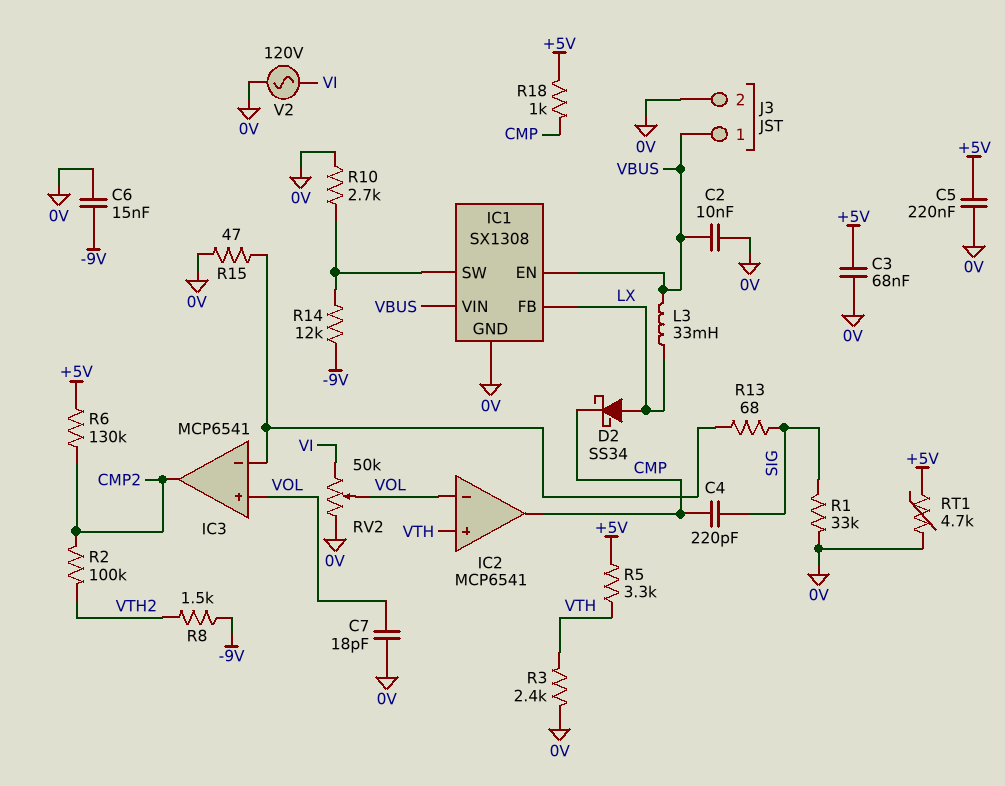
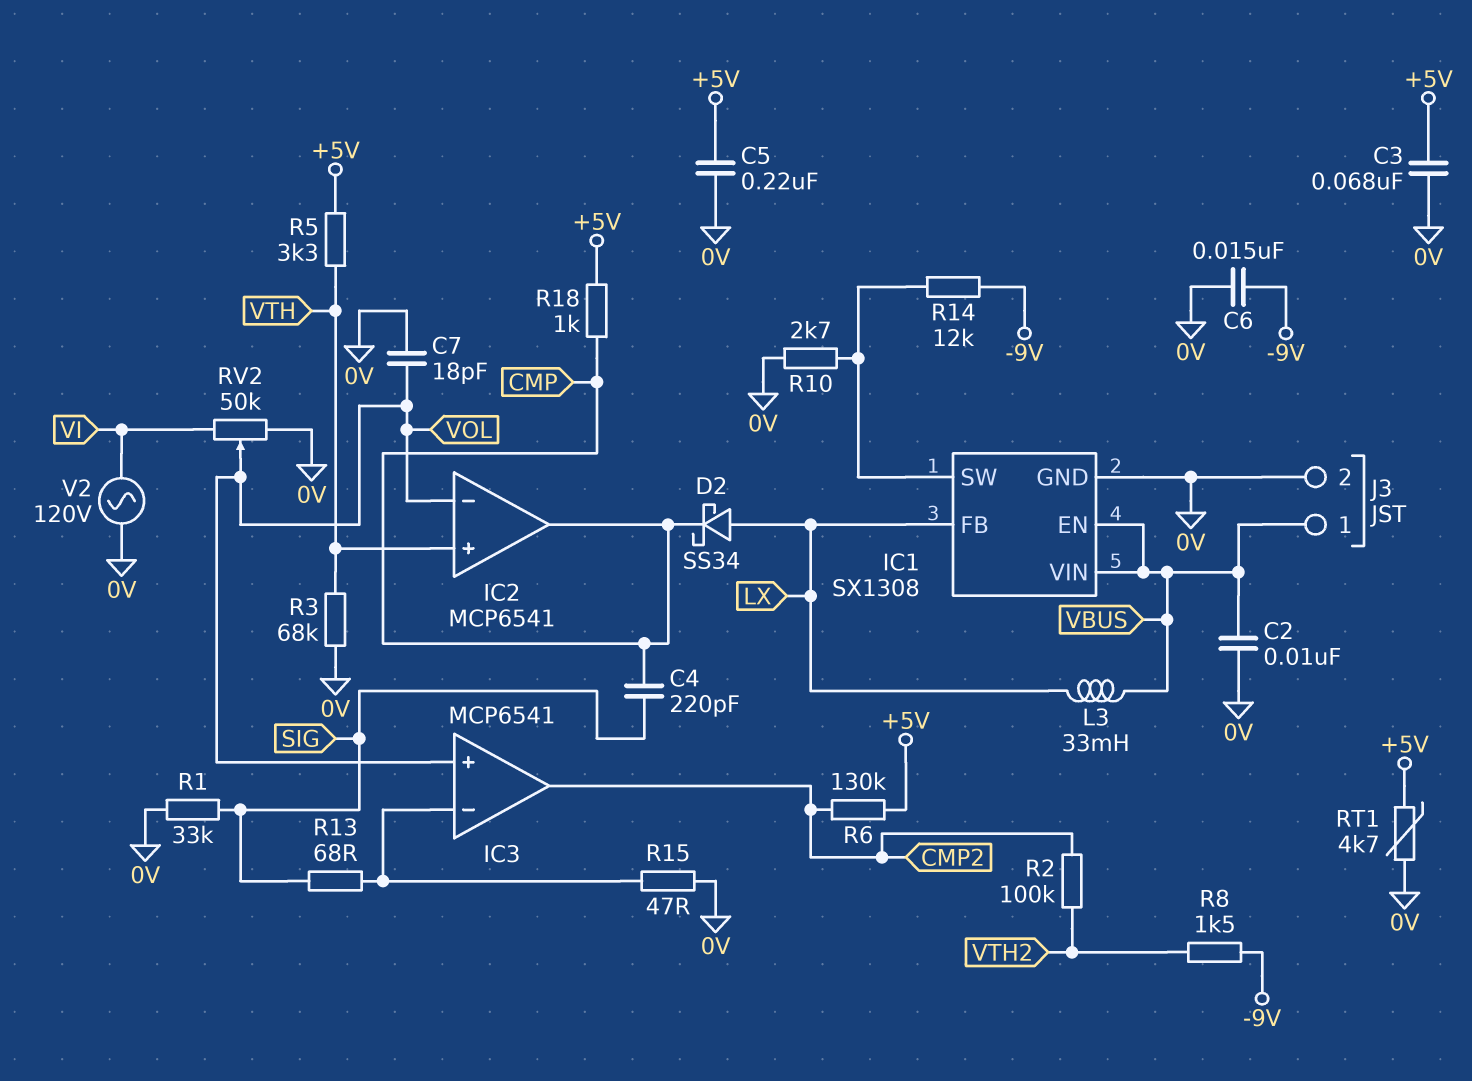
R3: 2.4k (0V, VTH) -> 68k (0V, VTH)

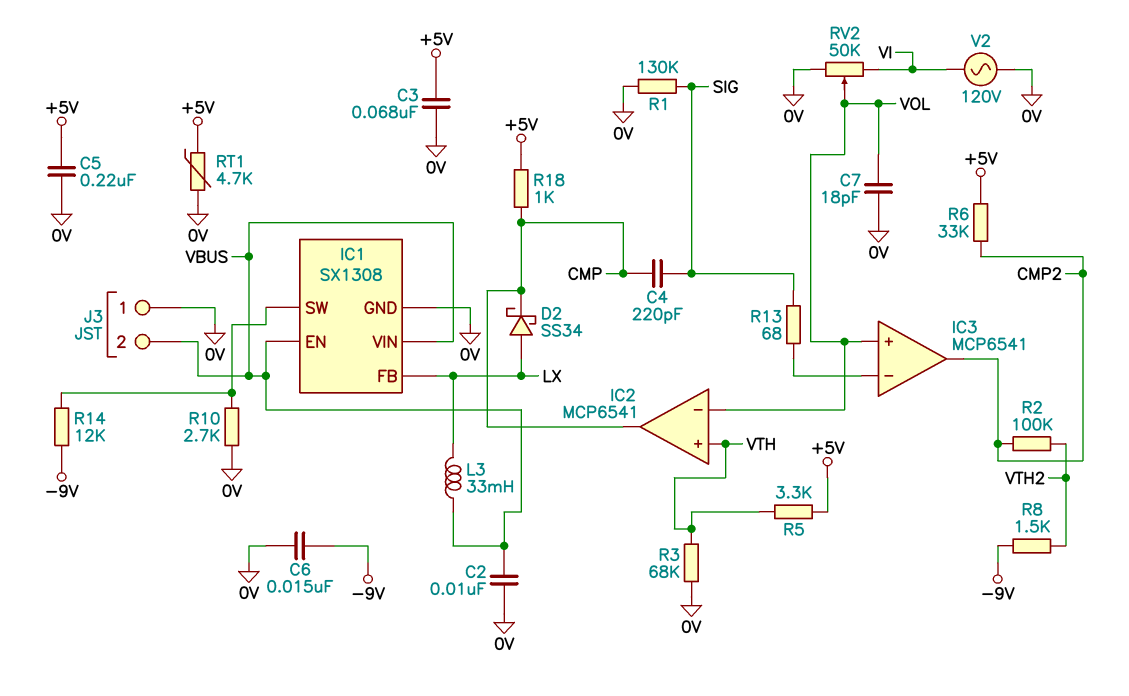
J3 pin 1: VBUS -> 0V
J3 pin 2: 0V -> VBUS
R1: 33k (0V, SIG) -> 130k (0V, SIG)
R6: 130k (+5V, CMP2) -> 33k (+5V, CMP2)
R15: 47 (0V, IC3/in-) -> none

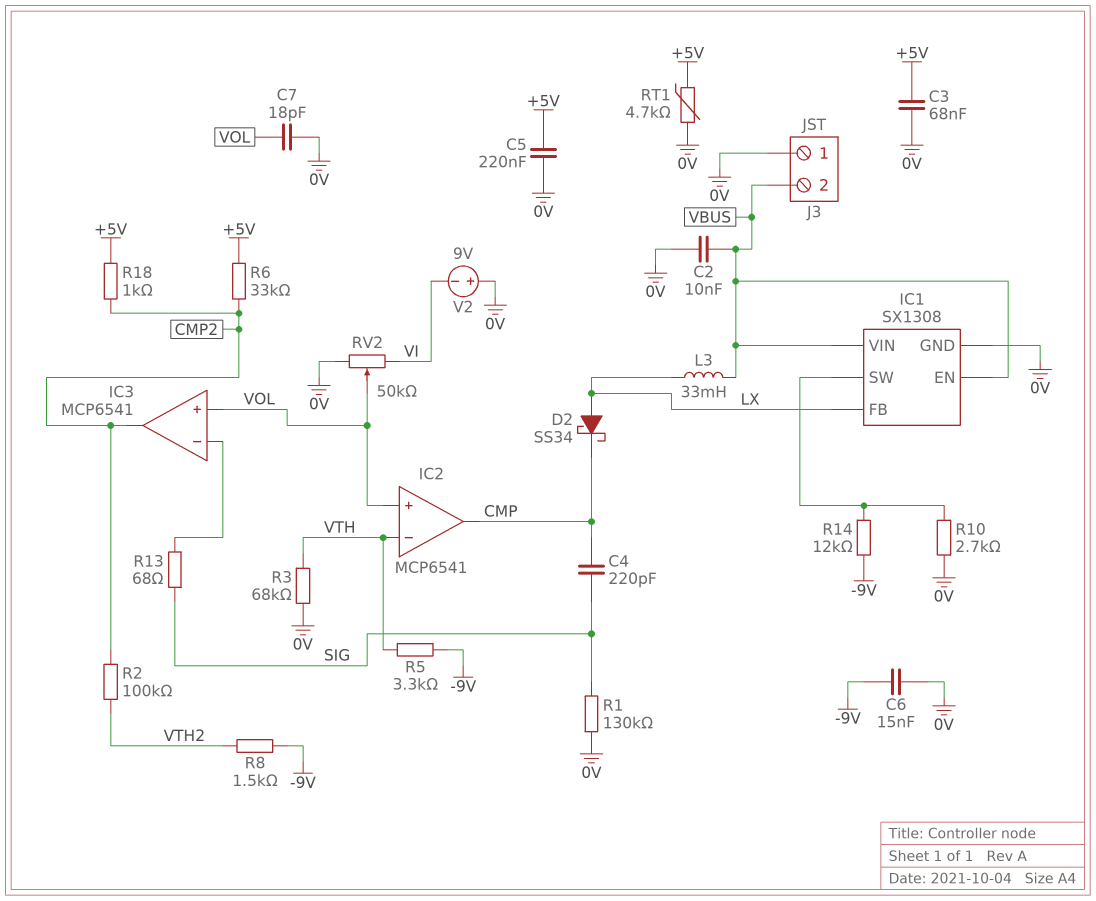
IC2 pin in+: VTH -> VOL
IC2 pin in-: VOL -> VTH
R5: 3.3k (+5V, VTH) -> 3.3k (-9V, VTH)
R18: 1k (+5V, CMP) -> 1k (+5V, CMP2)
V2: AC 120V (0V, VI) -> 9V (plus 0V, minus VI)

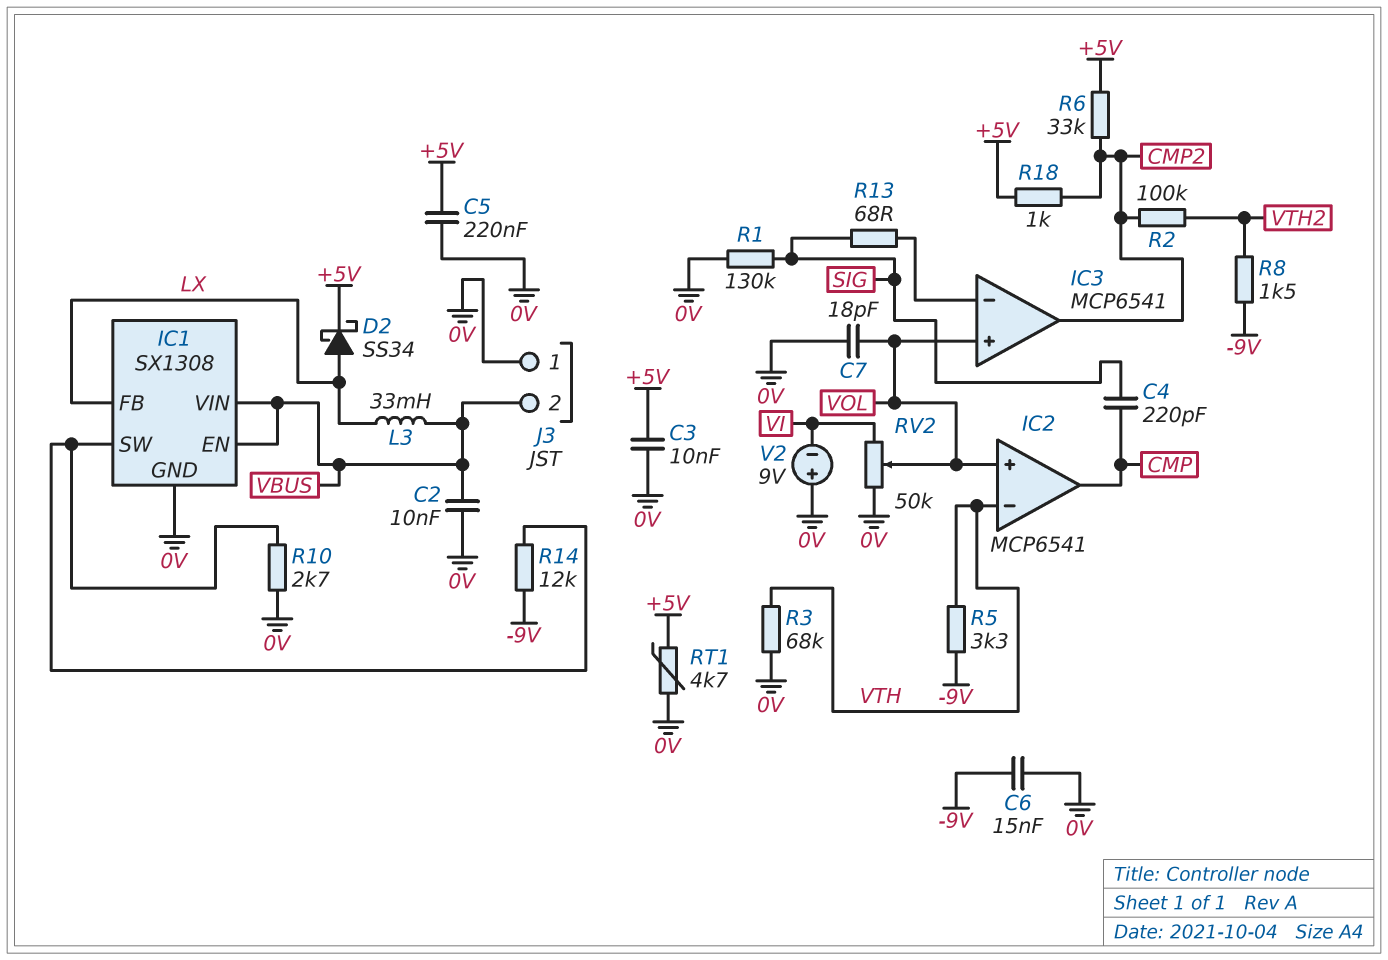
C3: 68nF (+5V, 0V) -> 10nF (+5V, 0V)
D2: schottky SS34 (A LX, K CMP) -> schottky SS34 (A LX, K +5V)

